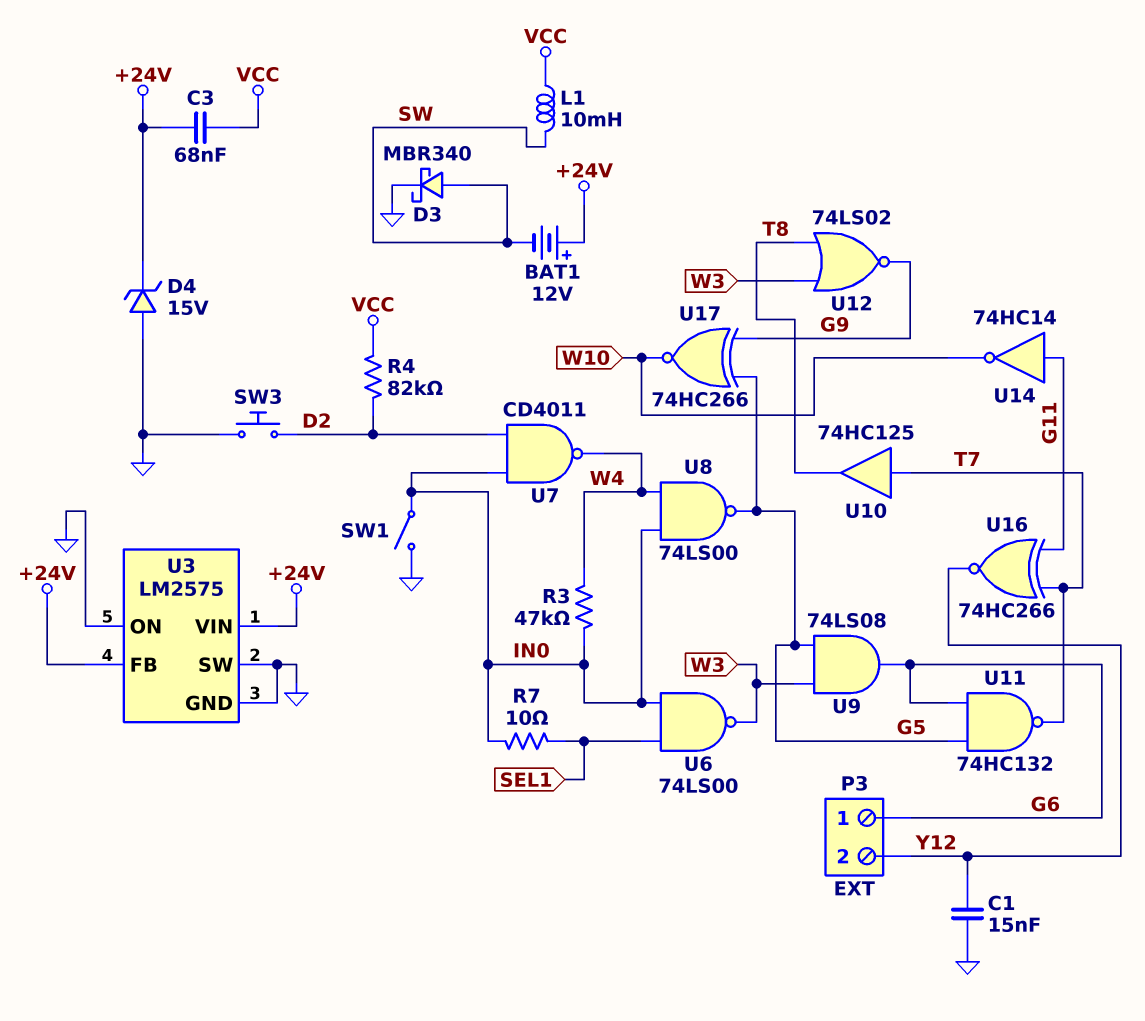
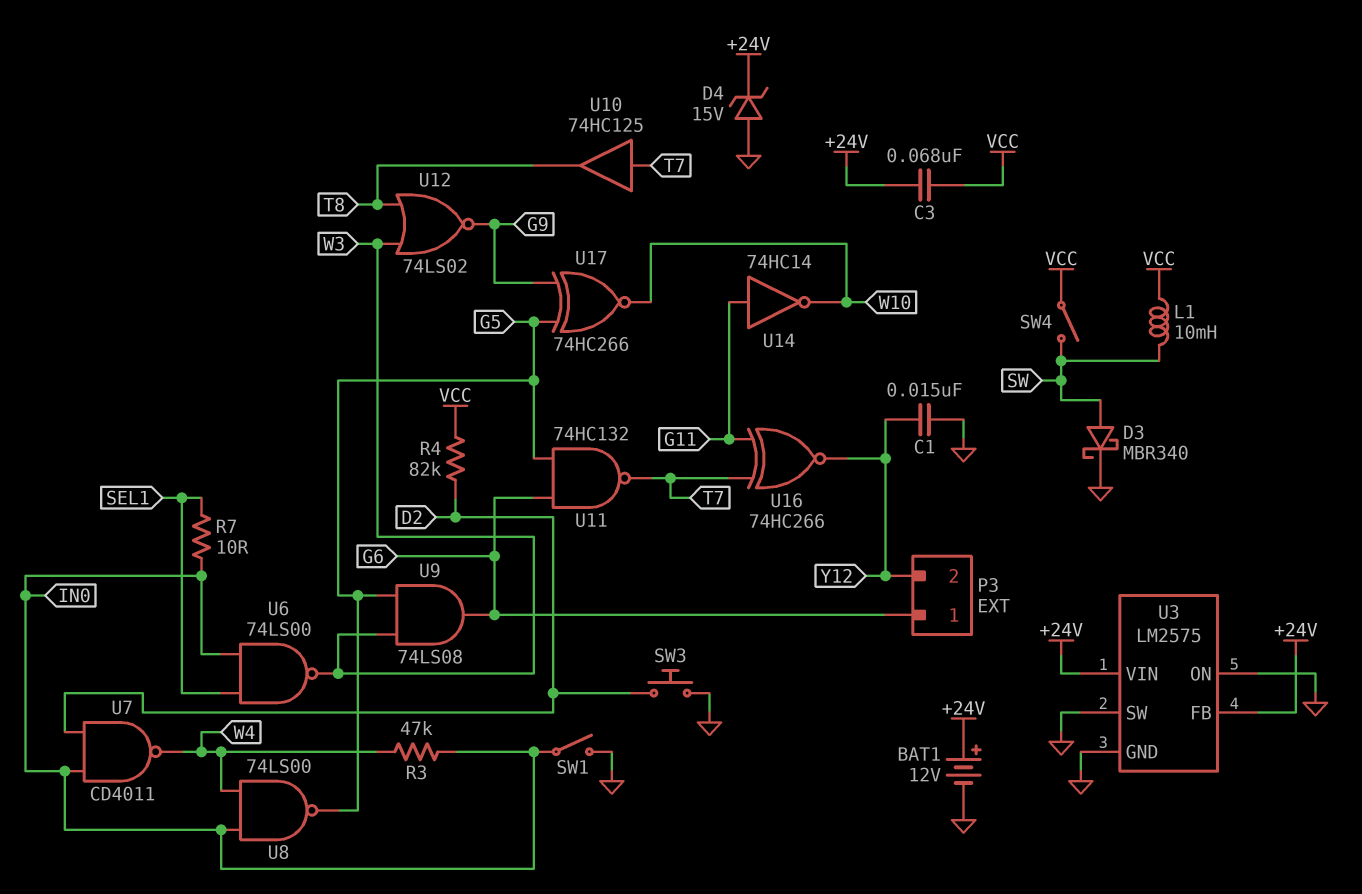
BAT1: 12V (plus +24V, minus SW) -> 12V (plus +24V, minus GND)
SW4: none -> switch (SW, VCC)

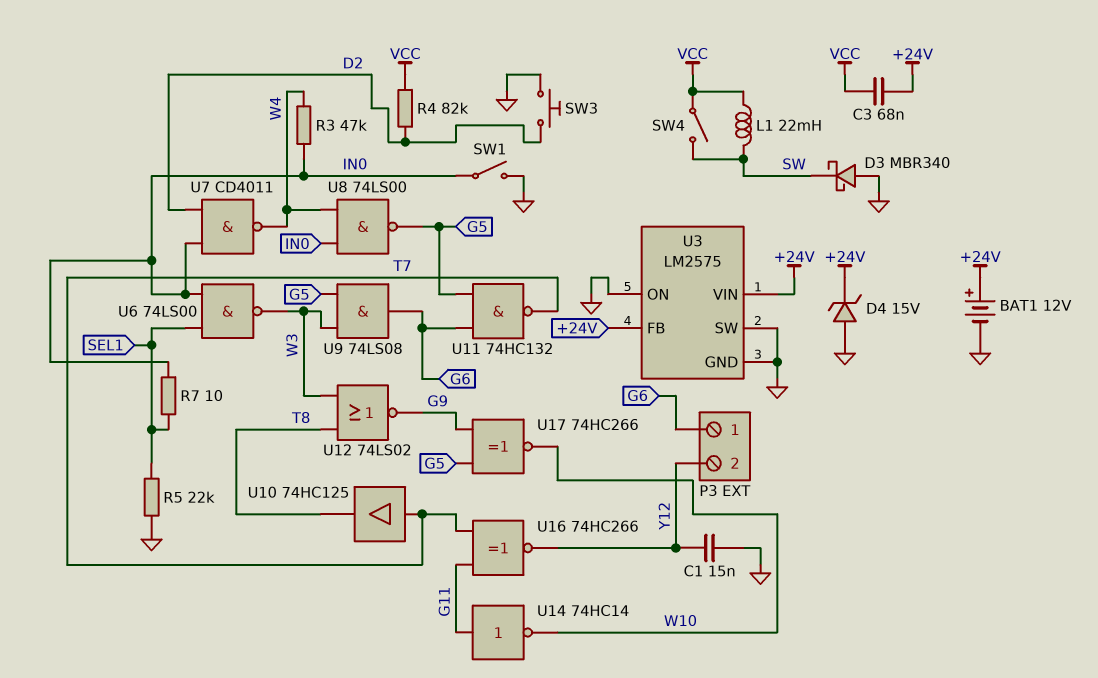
D3: schottky MBR340 (A SW, K GND) -> schottky MBR340 (A GND, K SW)
L1: 10mH (SW, VCC) -> 22mH (SW, VCC)
R5: none -> 22k (GND, SEL1)

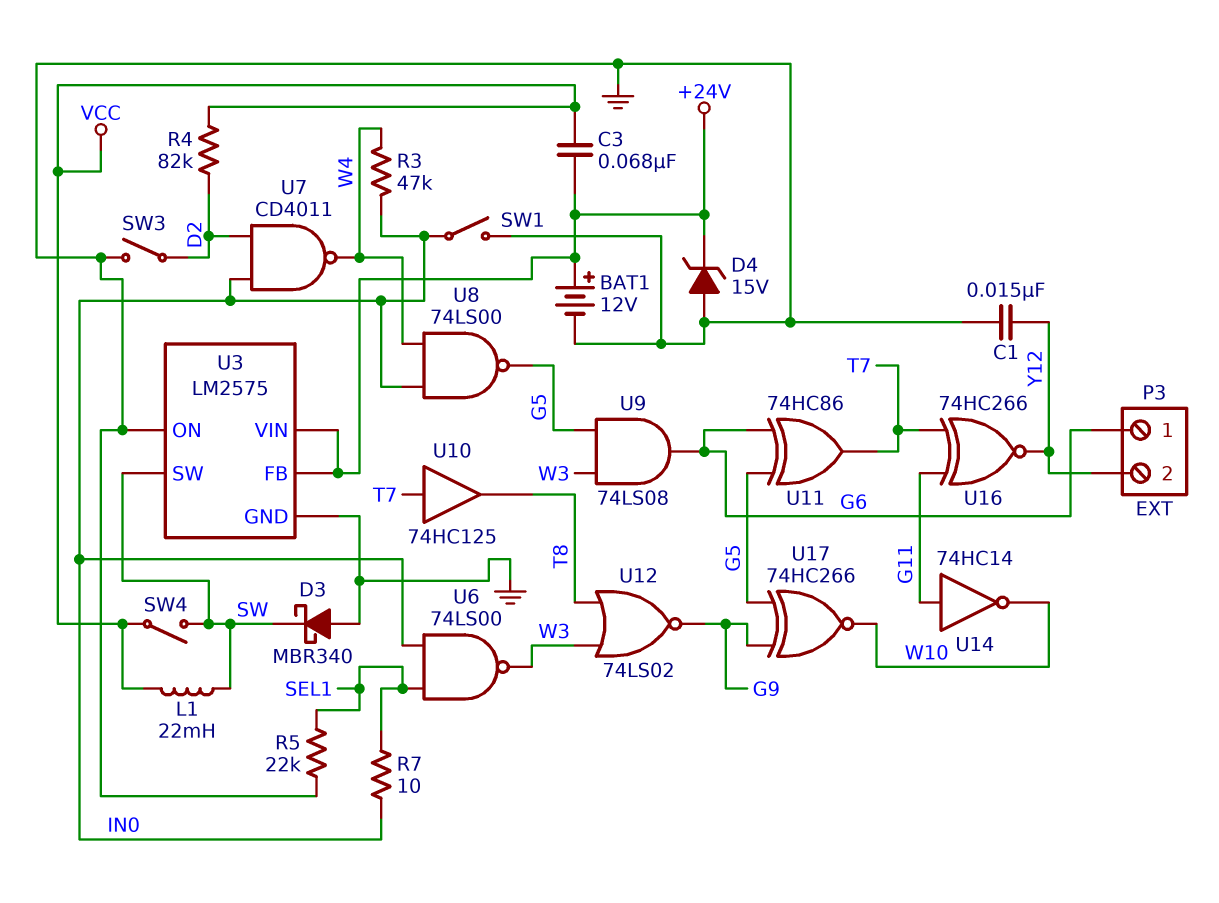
SW3: button (D2, GND) -> switch (D2, GND)
U3 pin SW: GND -> SW
U11: NAND 74HC132 (in G5, in G6, out T7) -> XOR 74HC86 (in G5, in G6, out T7)

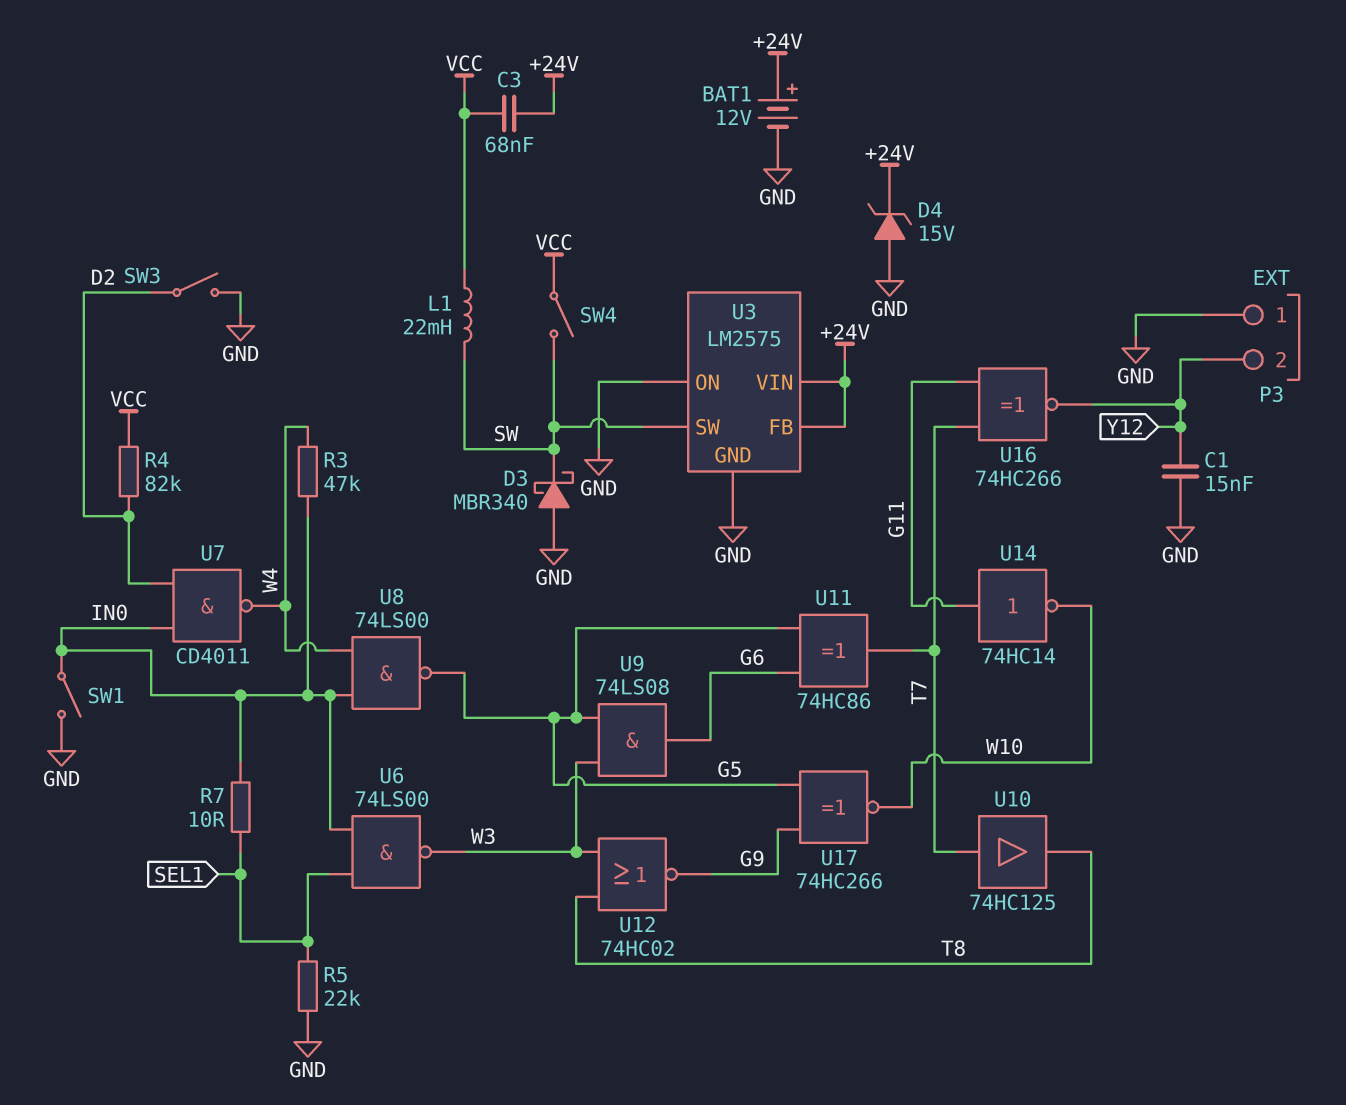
P3 pin 1: G6 -> GND
U12: NOR 74LS02 (in T8, in W3, out G9) -> NOR 74HC02 (in T8, in W3, out G9)

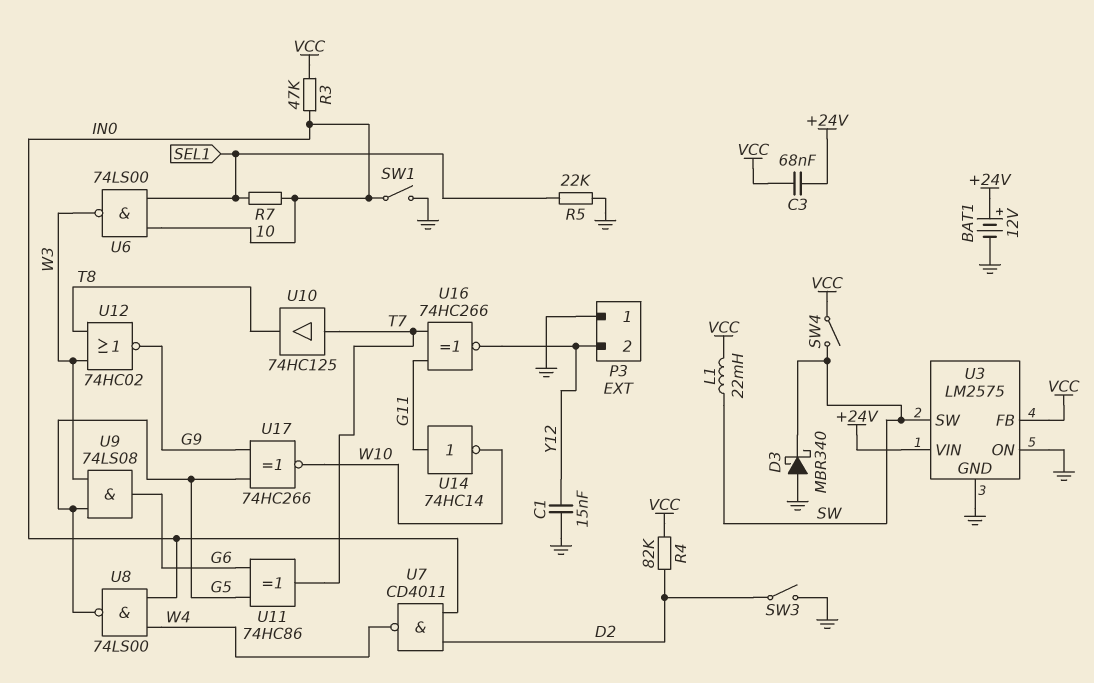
D4: zener 15V (A GND, K +24V) -> none
R3: 47k (IN0, W4) -> 47k (IN0, VCC)
U3 pin FB: +24V -> VCC

